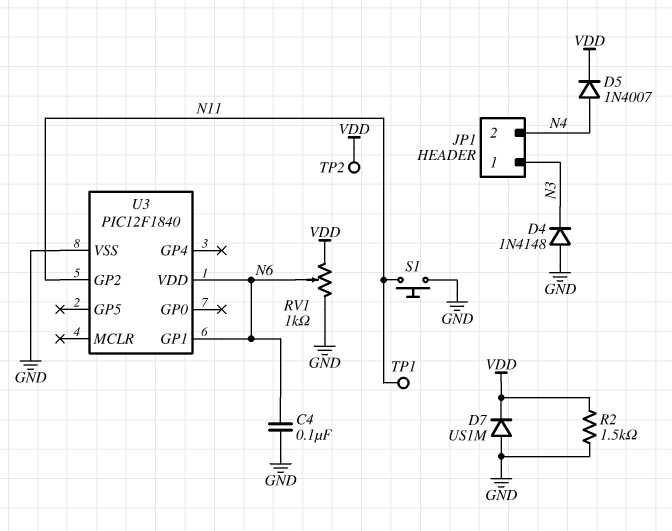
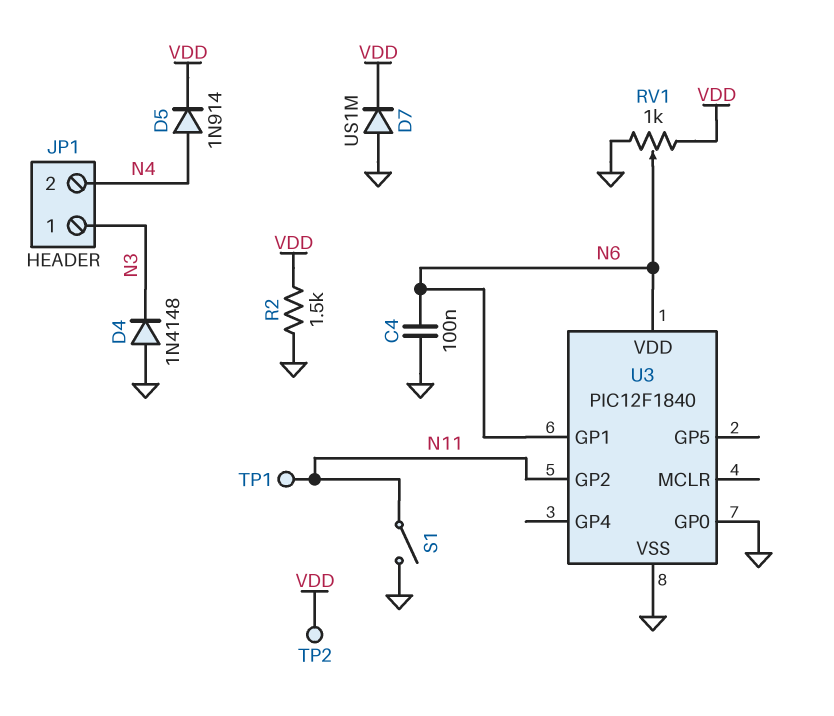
D5: diode 1N4007 (A N4, K VDD) -> diode 1N914 (A N4, K VDD)
S1: button (GND, N11) -> switch (GND, N11)
U3 pin GP0: none -> GND

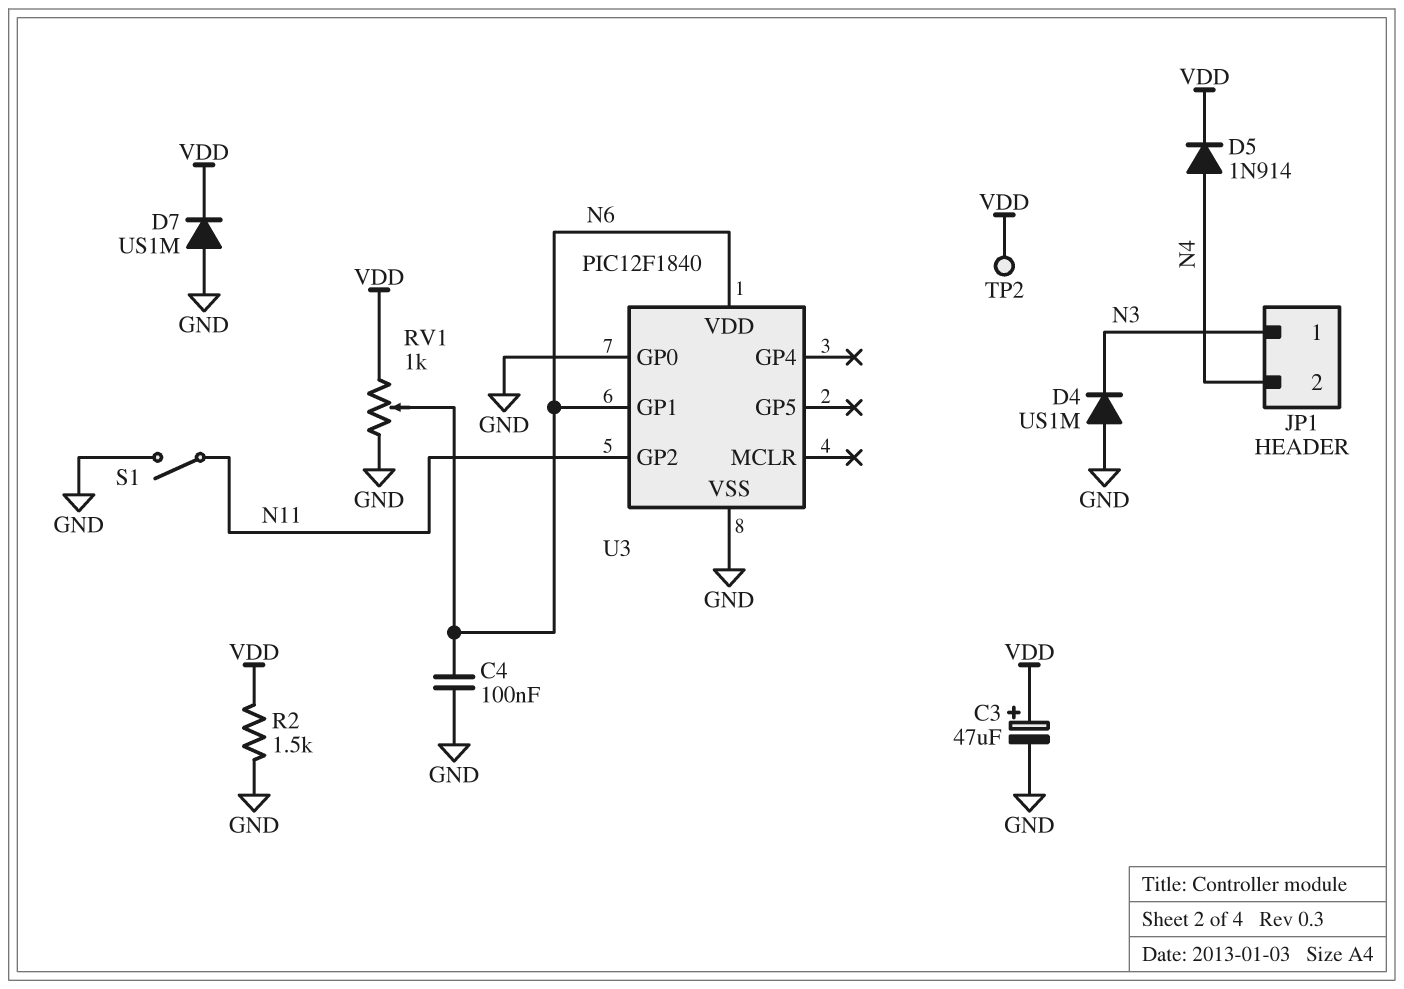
C3: none -> 47uF (plus VDD, minus GND)
D4: diode 1N4148 (A GND, K N3) -> diode US1M (A GND, K N3)
TP1: test point (N11) -> none

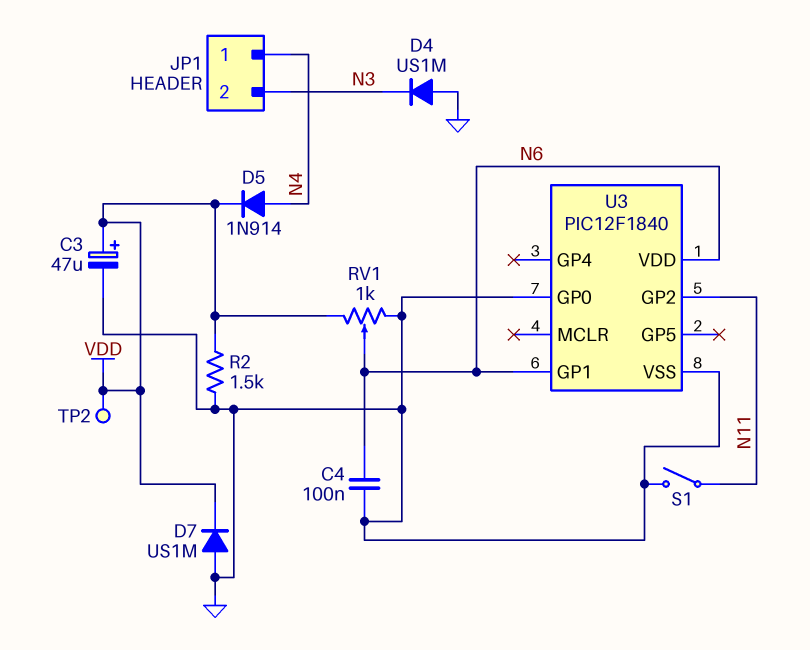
JP1 pin 1: N3 -> N4
JP1 pin 2: N4 -> N3

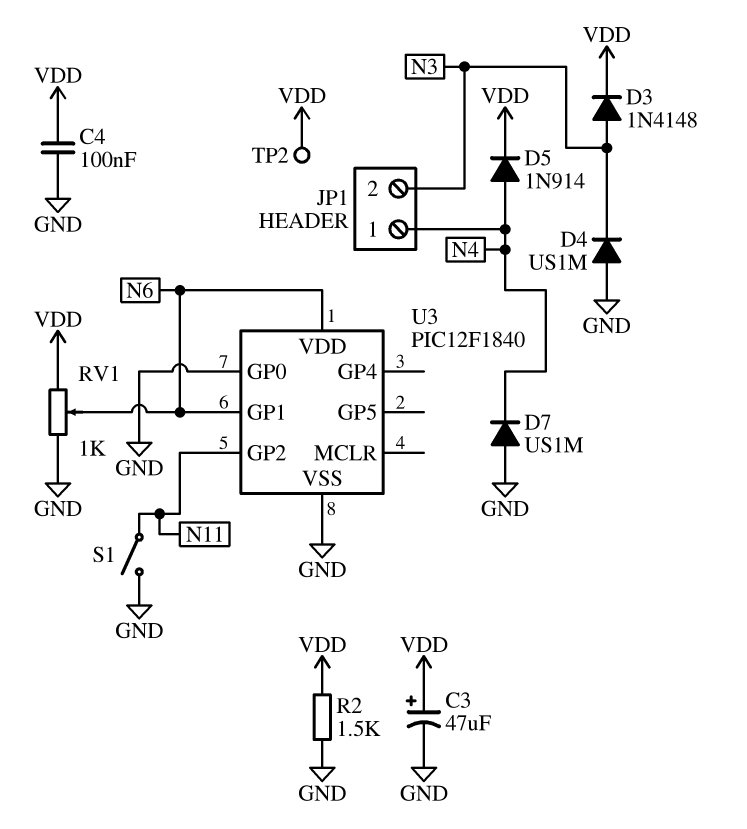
C4: 100nF (GND, N6) -> 100nF (GND, VDD)
D3: none -> diode 1N4148 (A N3, K VDD)
D7: diode US1M (A GND, K VDD) -> diode US1M (A GND, K N4)

